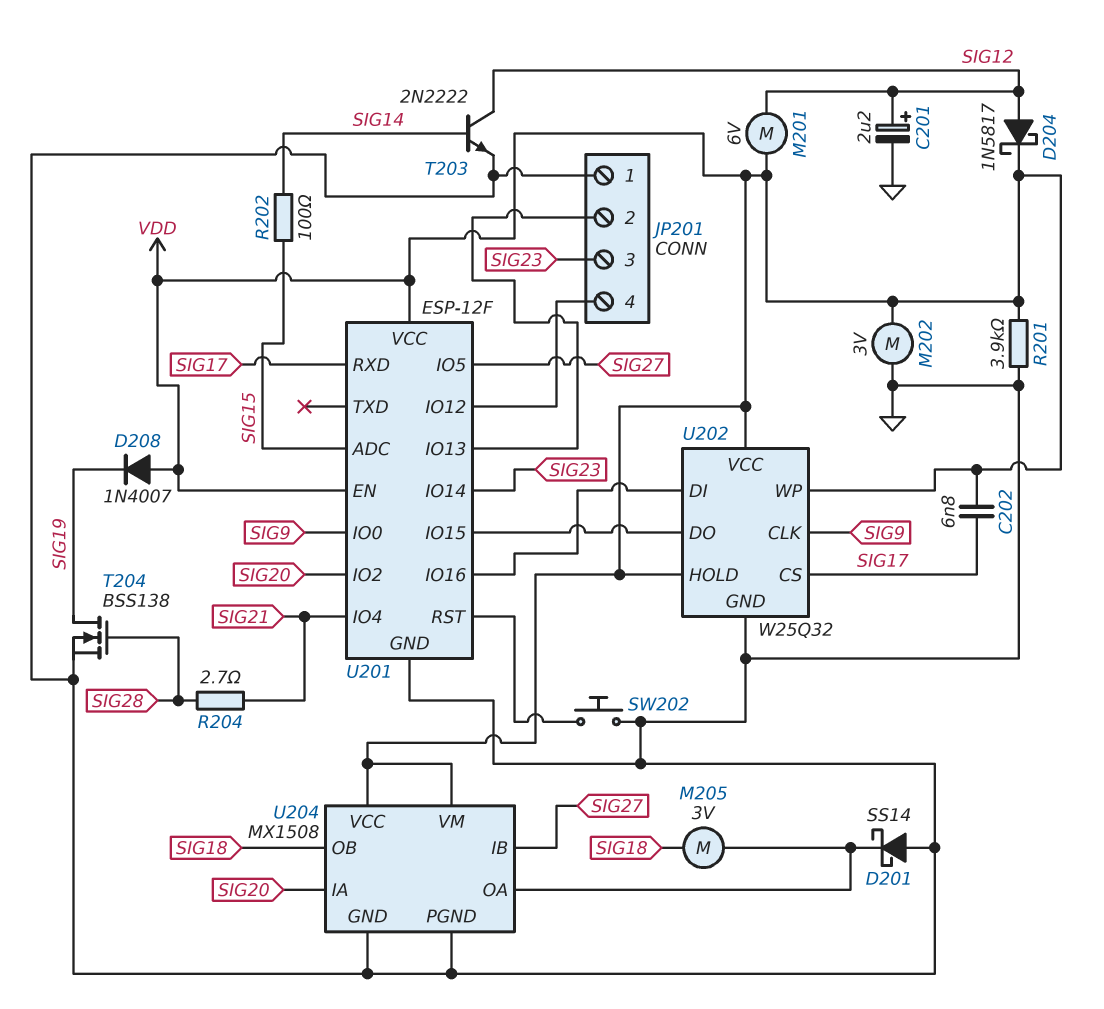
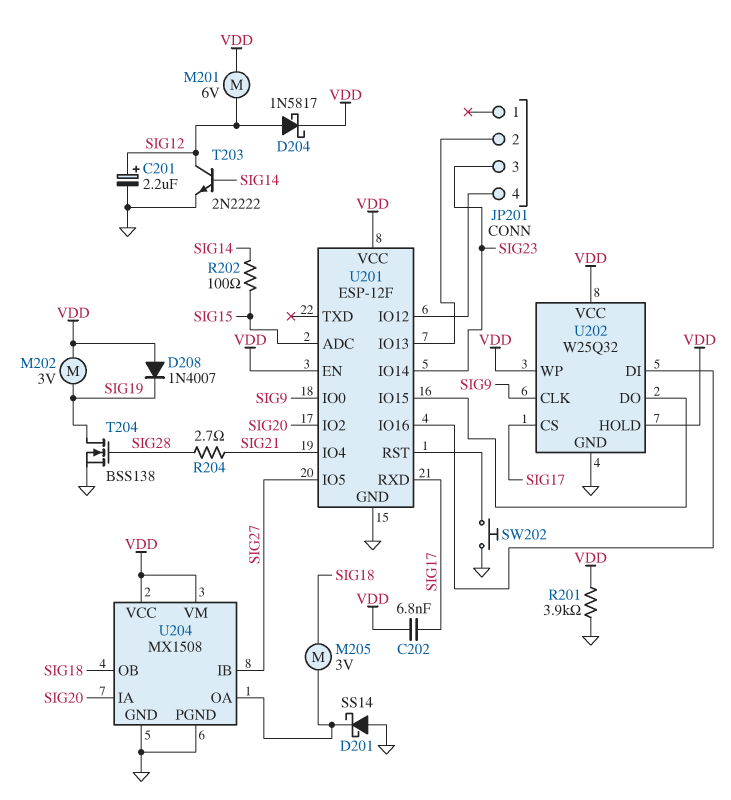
JP201 pin 1: GND -> none
M202: motor 3V (GND, VDD) -> motor 3V (SIG19, VDD)

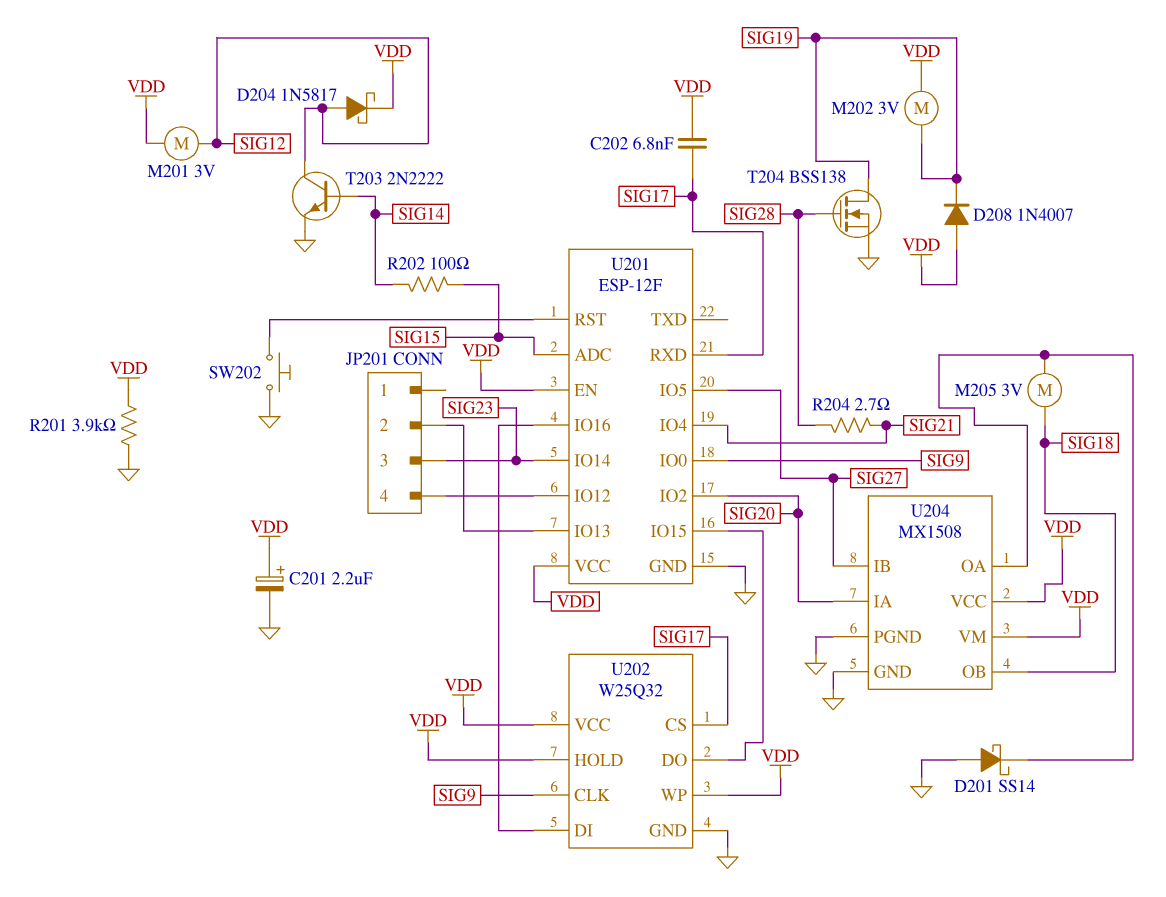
C201: 2.2uF (plus SIG12, minus GND) -> 2.2uF (plus VDD, minus GND)
M201: motor 6V (SIG12, VDD) -> motor 3V (SIG12, VDD)

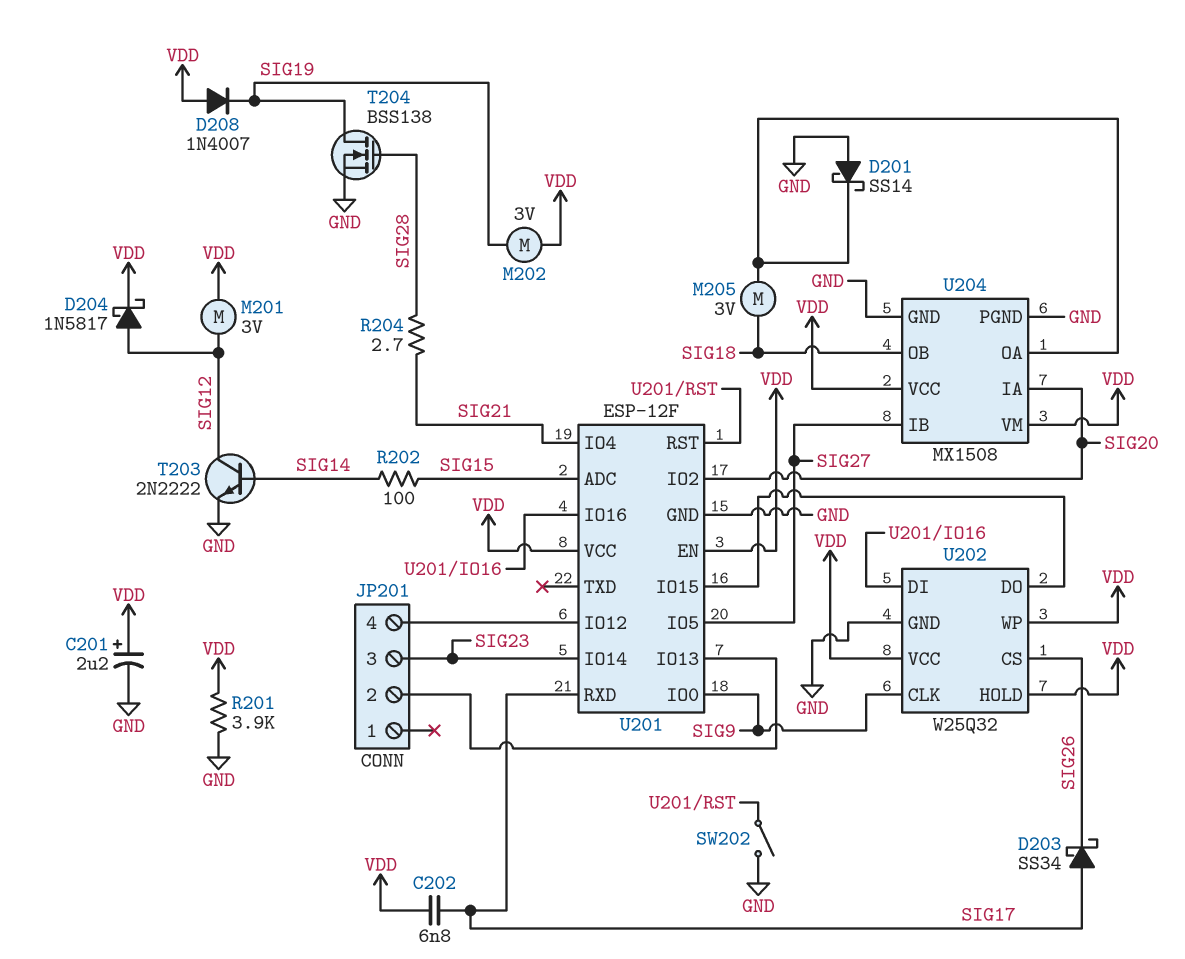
D203: none -> schottky SS34 (A SIG17, K SIG26)
SW202: button (GND, U201/RST) -> switch (GND, U201/RST)
U202 pin CS: SIG17 -> SIG26

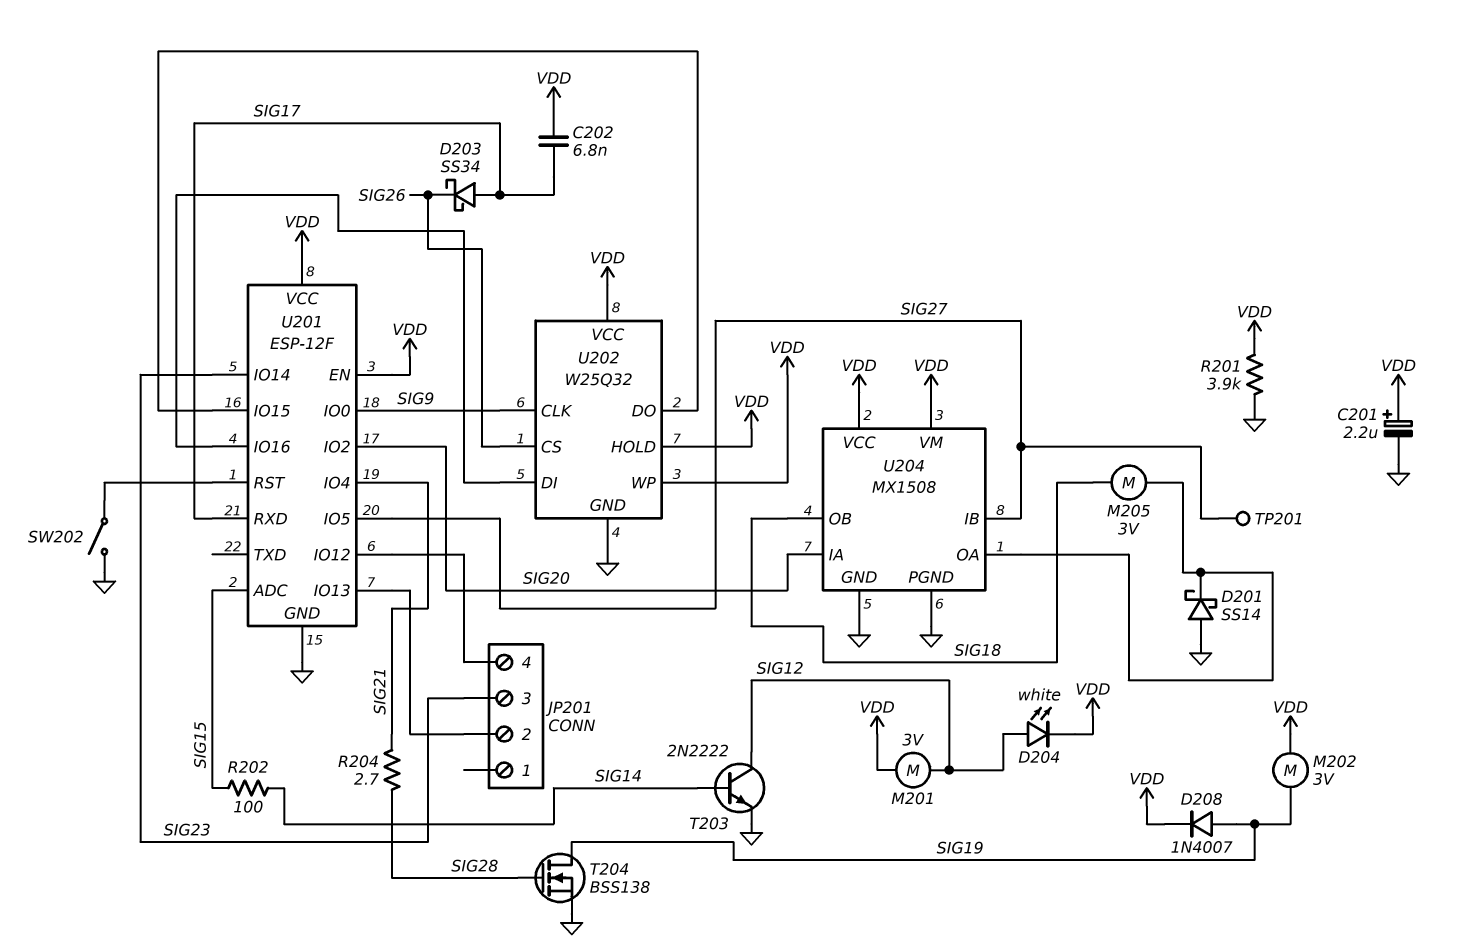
D204: schottky 1N5817 (A SIG12, K VDD) -> LED white (A SIG12, K VDD)
D208: diode 1N4007 (A VDD, K SIG19) -> diode 1N4007 (A SIG19, K VDD)
TP201: none -> test point (SIG27)

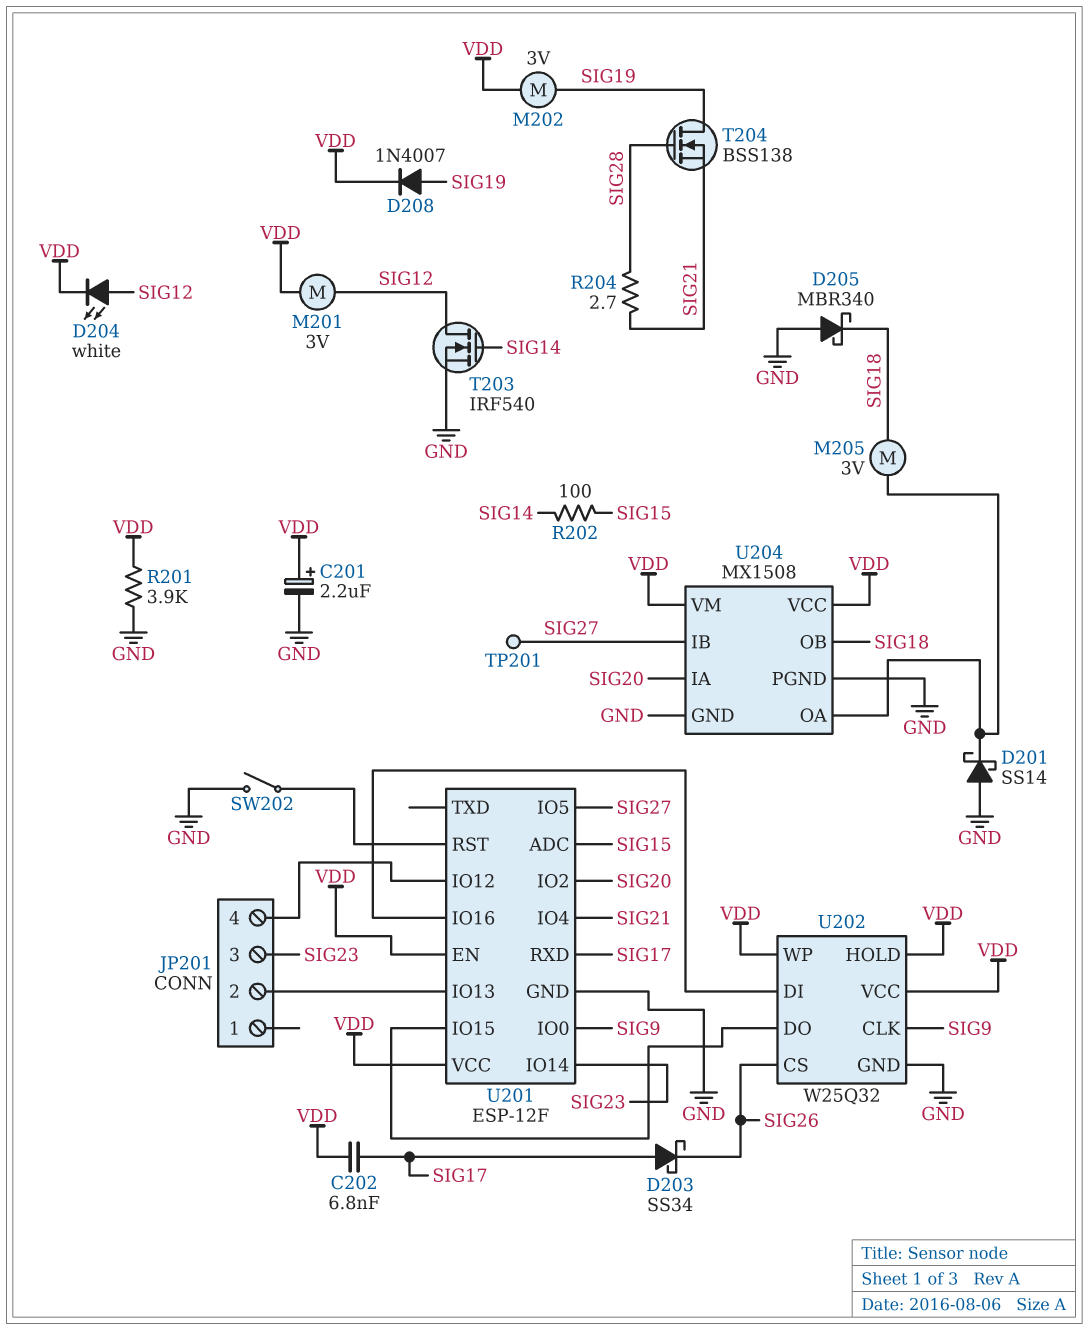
D205: none -> schottky MBR340 (A GND, K SIG18)
T203: NPN 2N2222 (B SIG14, C SIG12, E GND) -> NMOS IRF540 (G SIG14, D SIG12, S GND)
T204: NMOS BSS138 (G SIG28, D SIG19, S GND) -> NMOS BSS138 (G SIG28, D SIG19, S SIG21)

